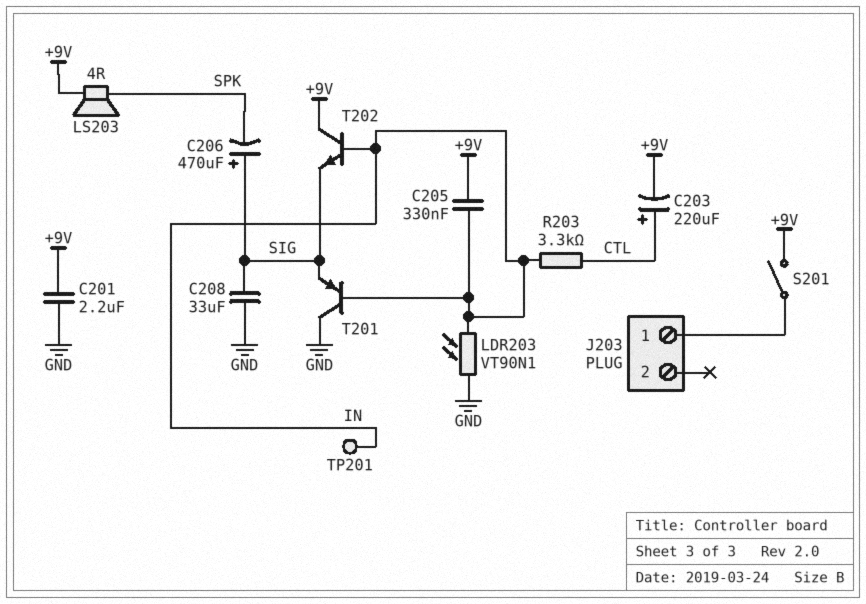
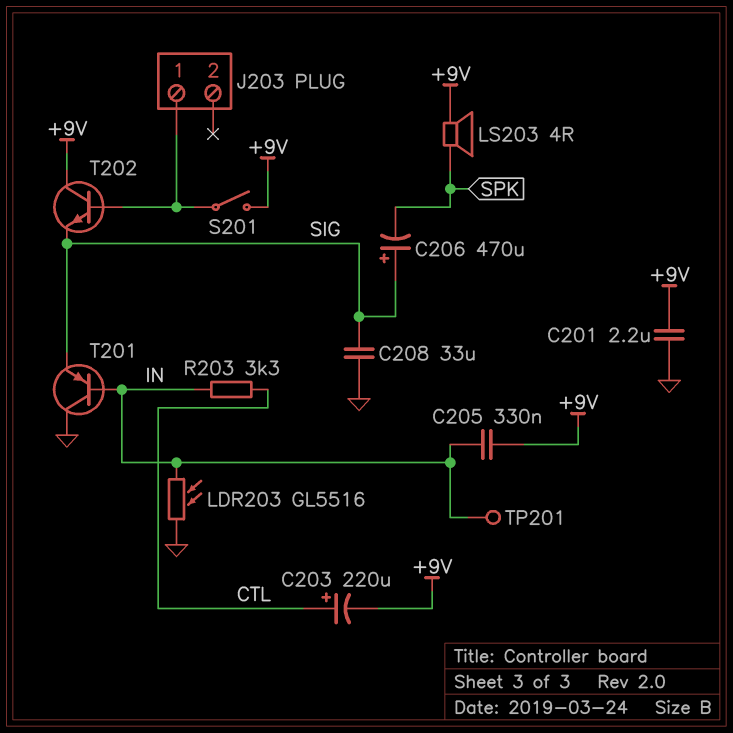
LDR203: VT90N1 (GND, IN) -> GL5516 (GND, IN)
T202: NPN (B IN, C +9V, E SIG) -> NPN (B J203/1, C +9V, E SIG)

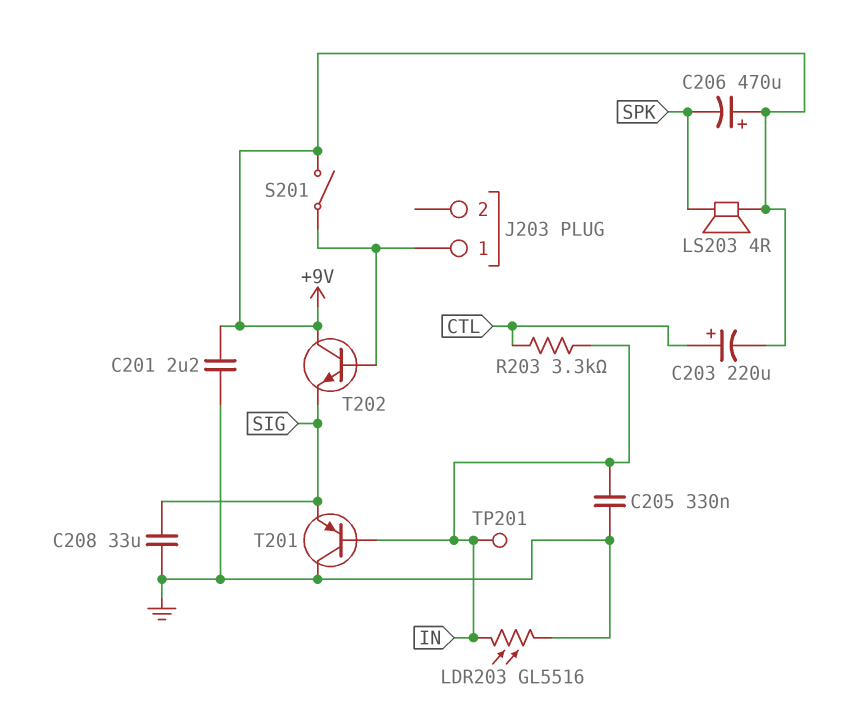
C205: 330nF (+9V, IN) -> 330nF (GND, IN)
C206: 470uF (plus SIG, minus SPK) -> 470uF (plus +9V, minus SPK)

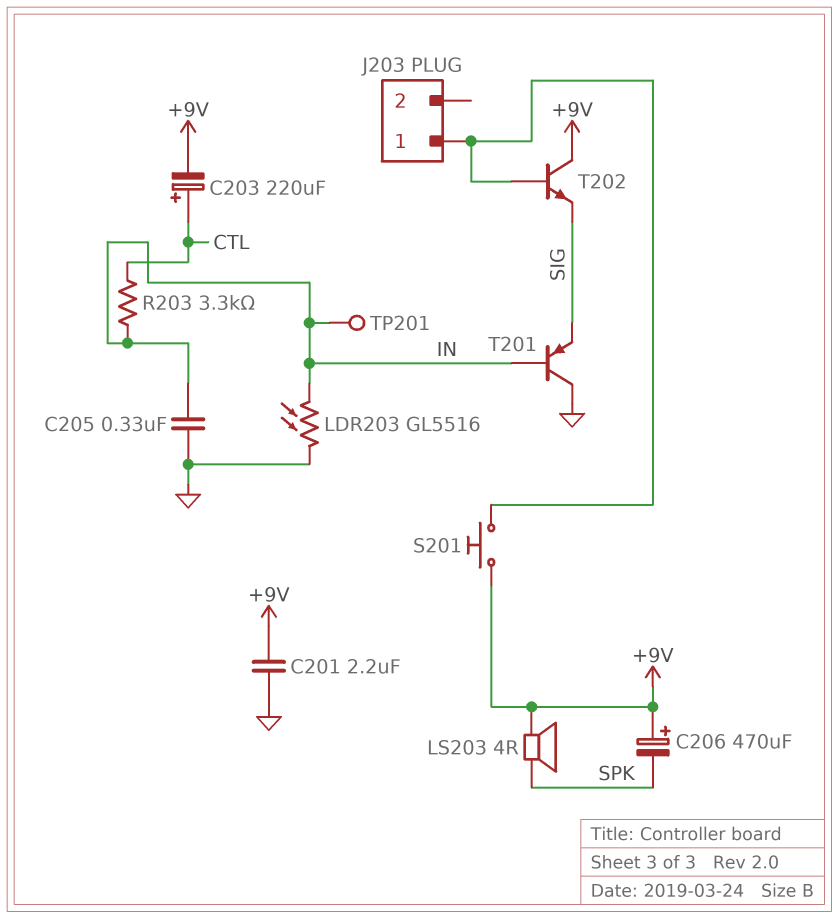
C208: 33uF (GND, SIG) -> none
S201: switch (+9V, J203/1) -> button (+9V, J203/1)

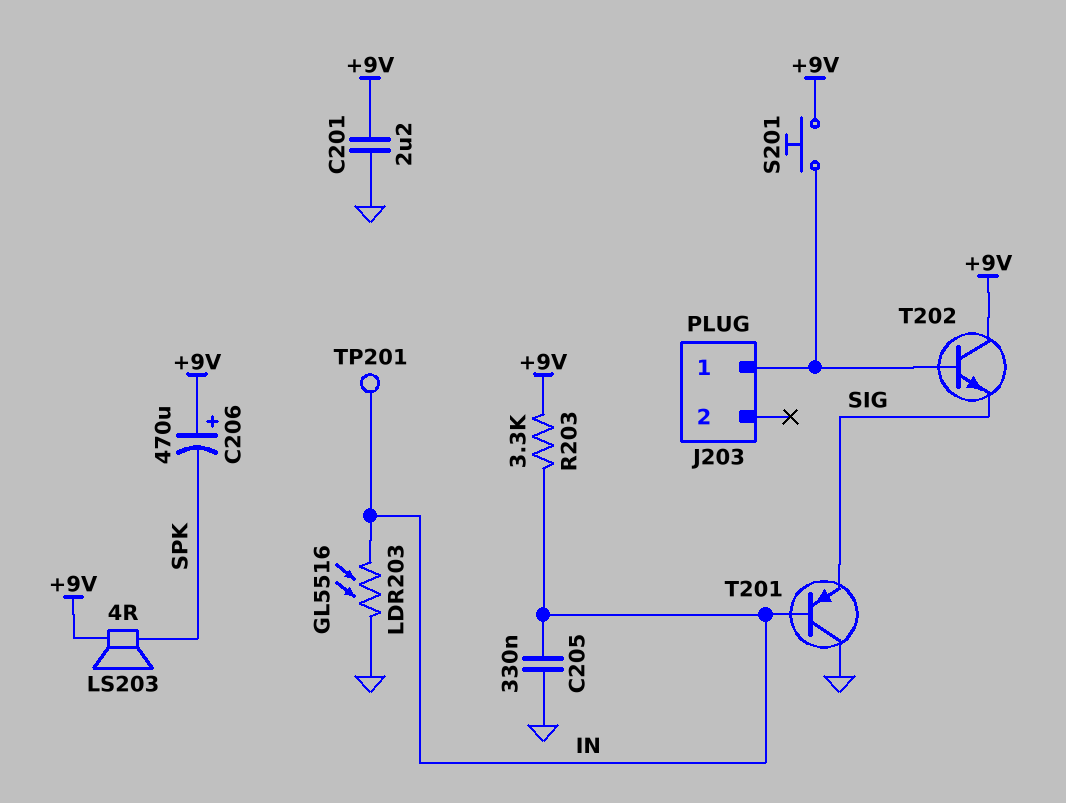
C203: 220uF (plus CTL, minus +9V) -> none
R203: 3.3k (CTL, IN) -> 3.3k (+9V, IN)

